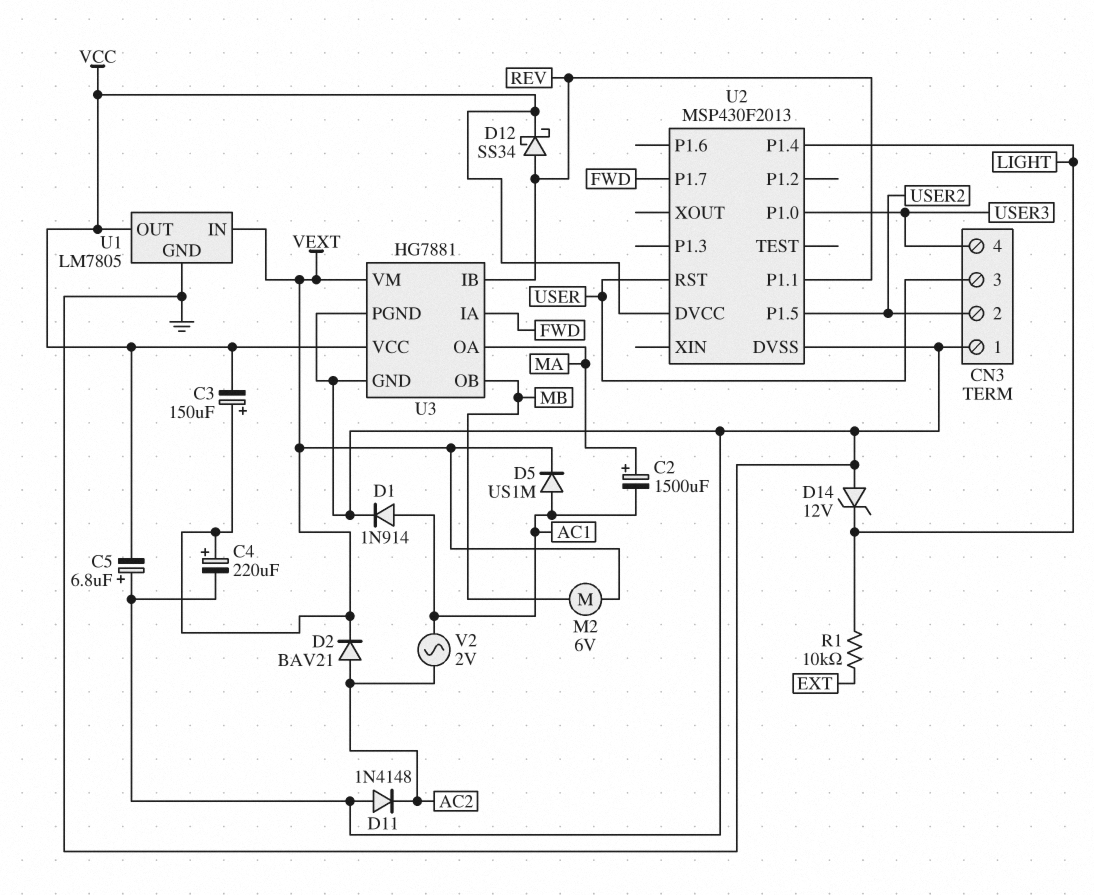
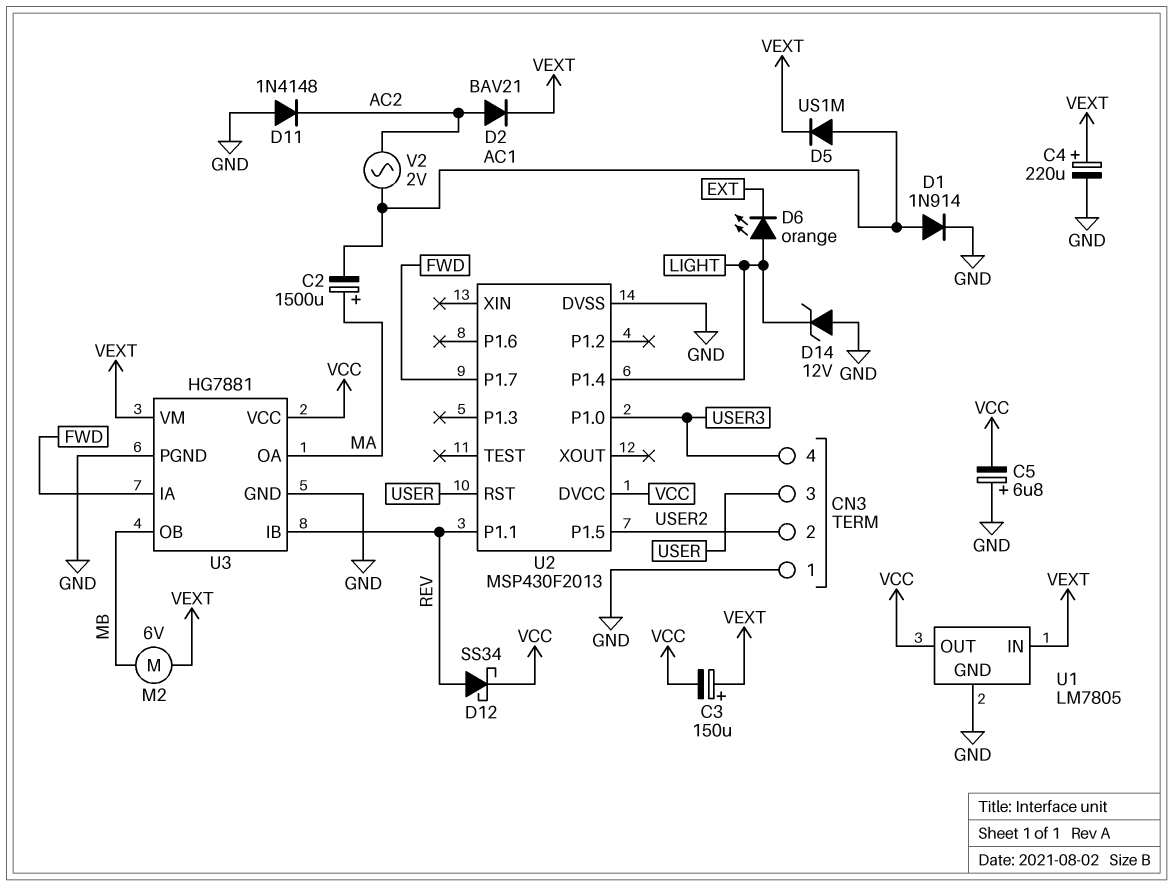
D6: none -> LED orange (A LIGHT, K EXT)
R1: 10k (EXT, LIGHT) -> none

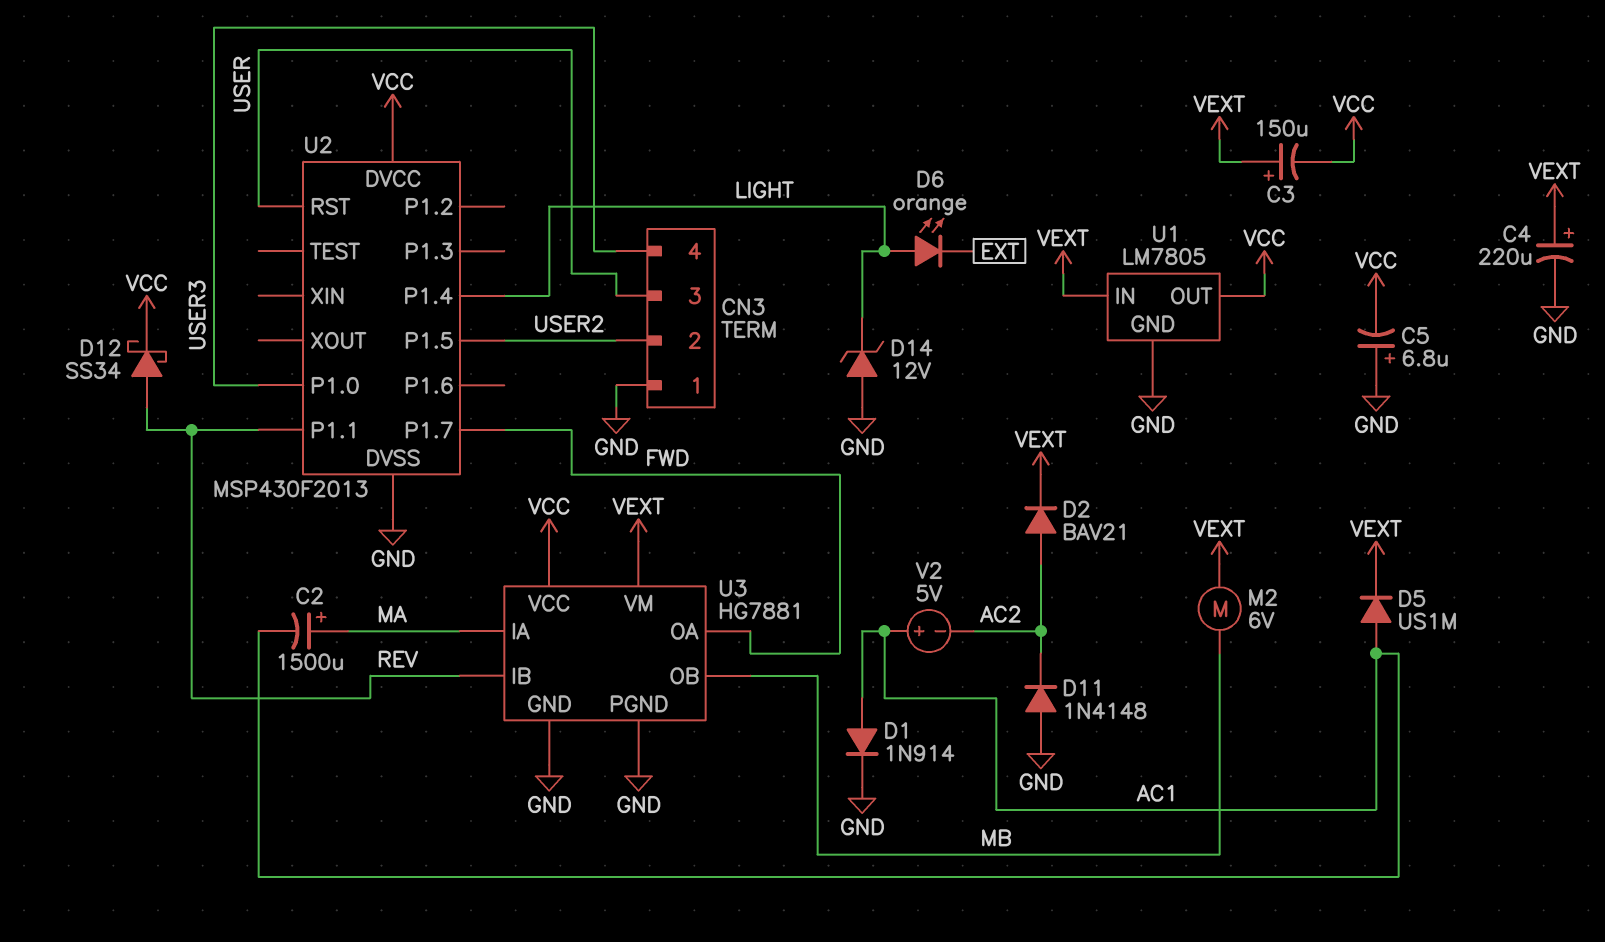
U3 pin IA: FWD -> MA
U3 pin OA: MA -> FWD
V2: AC 2V (AC1, AC2) -> 5V (plus AC1, minus AC2)

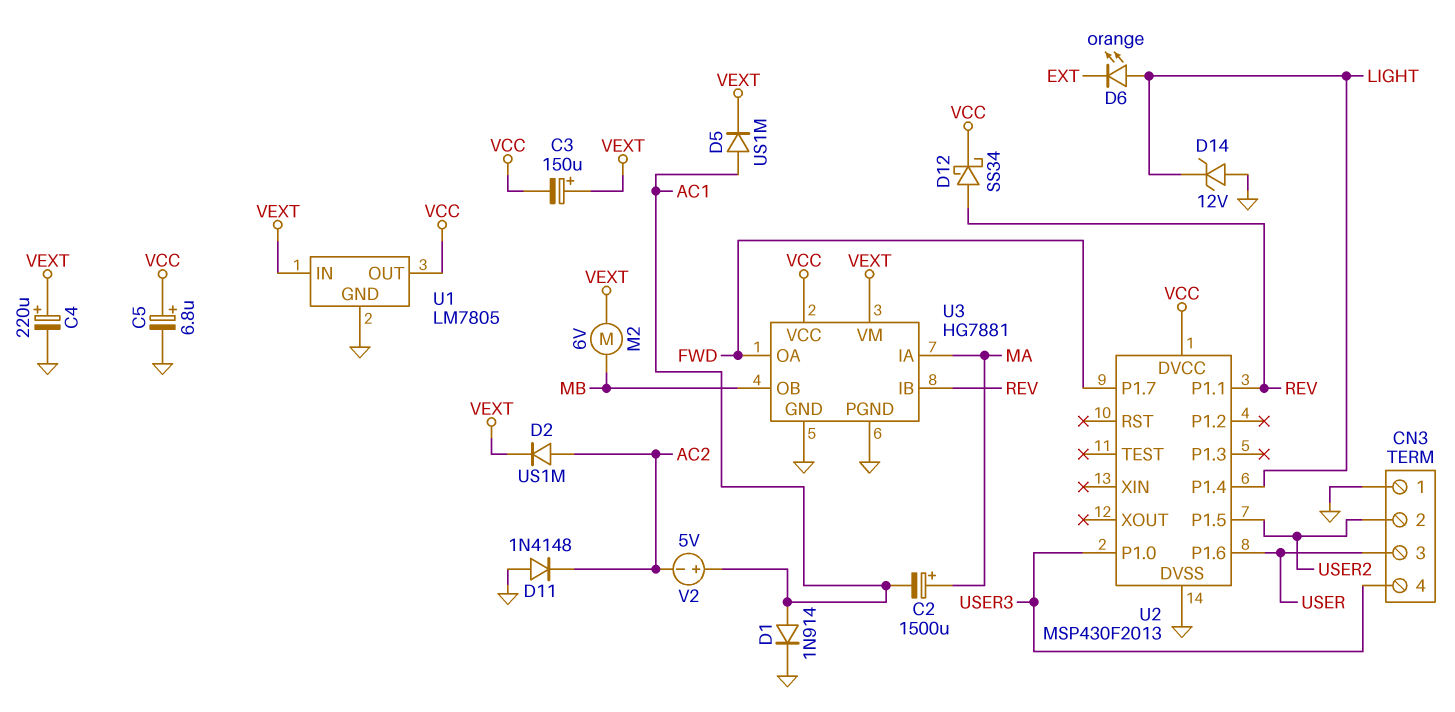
C5: 6.8uF (plus GND, minus VCC) -> 6.8uF (plus VCC, minus GND)
D2: diode BAV21 (A AC2, K VEXT) -> diode US1M (A AC2, K VEXT)
U2 pin P1.6: none -> USER
U2 pin RST: USER -> none

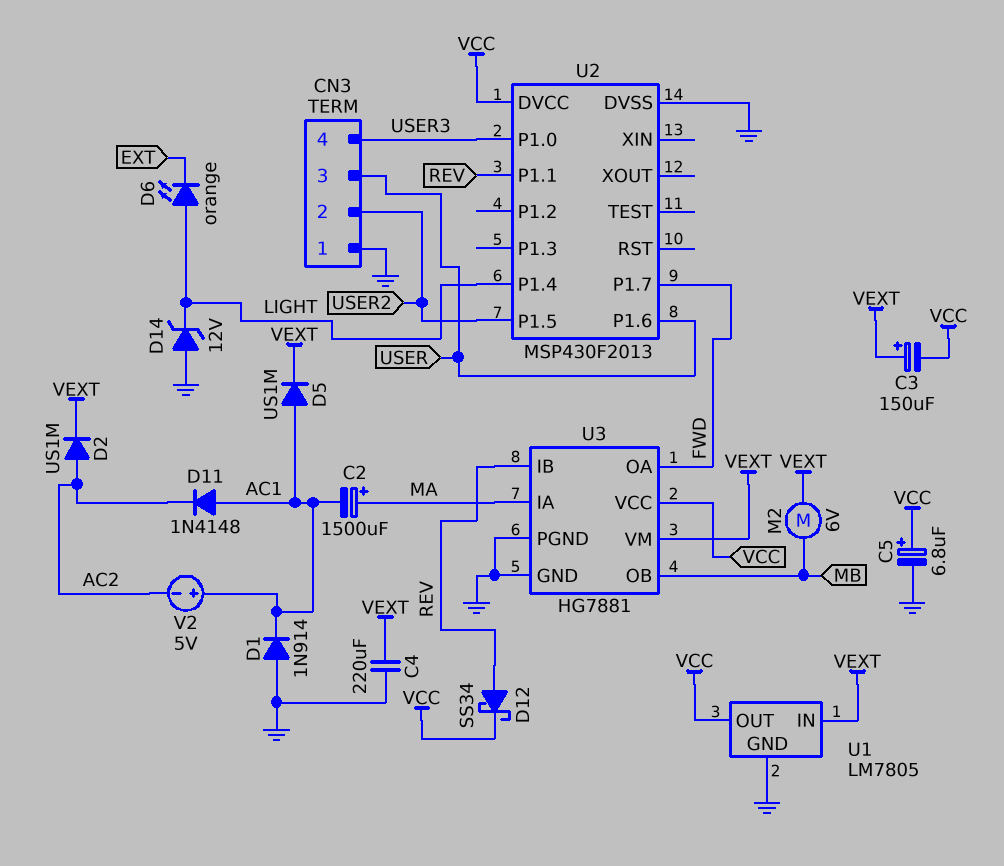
C4: 220uF (plus VEXT, minus GND) -> 220uF (GND, VEXT)
D1: diode 1N914 (A AC1, K GND) -> diode 1N914 (A GND, K AC1)
D11: diode 1N4148 (A GND, K AC2) -> diode 1N4148 (A AC1, K AC2)

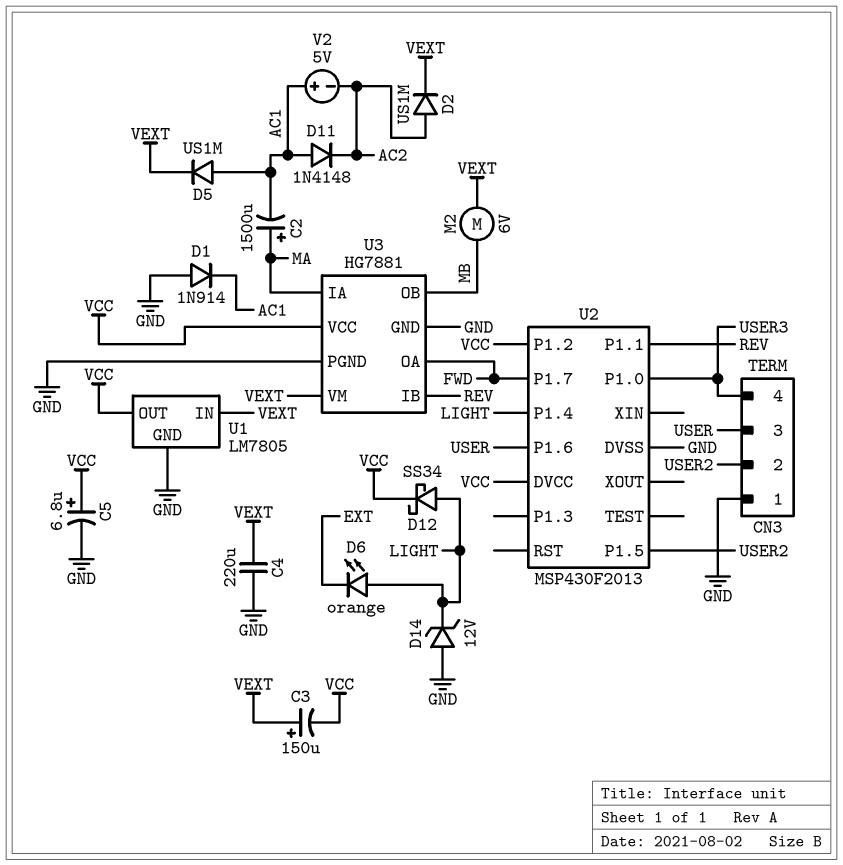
D12: schottky SS34 (A REV, K VCC) -> schottky SS34 (A LIGHT, K VCC)
U2 pin P1.2: none -> VCC

